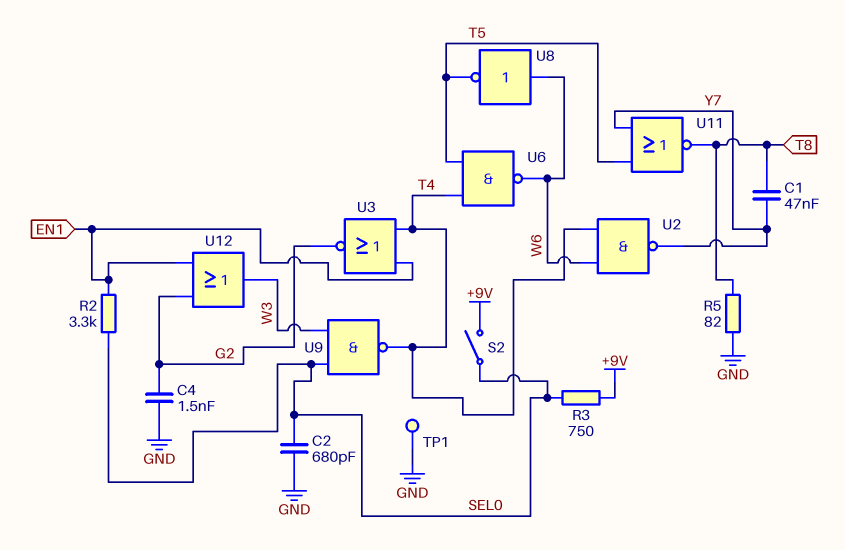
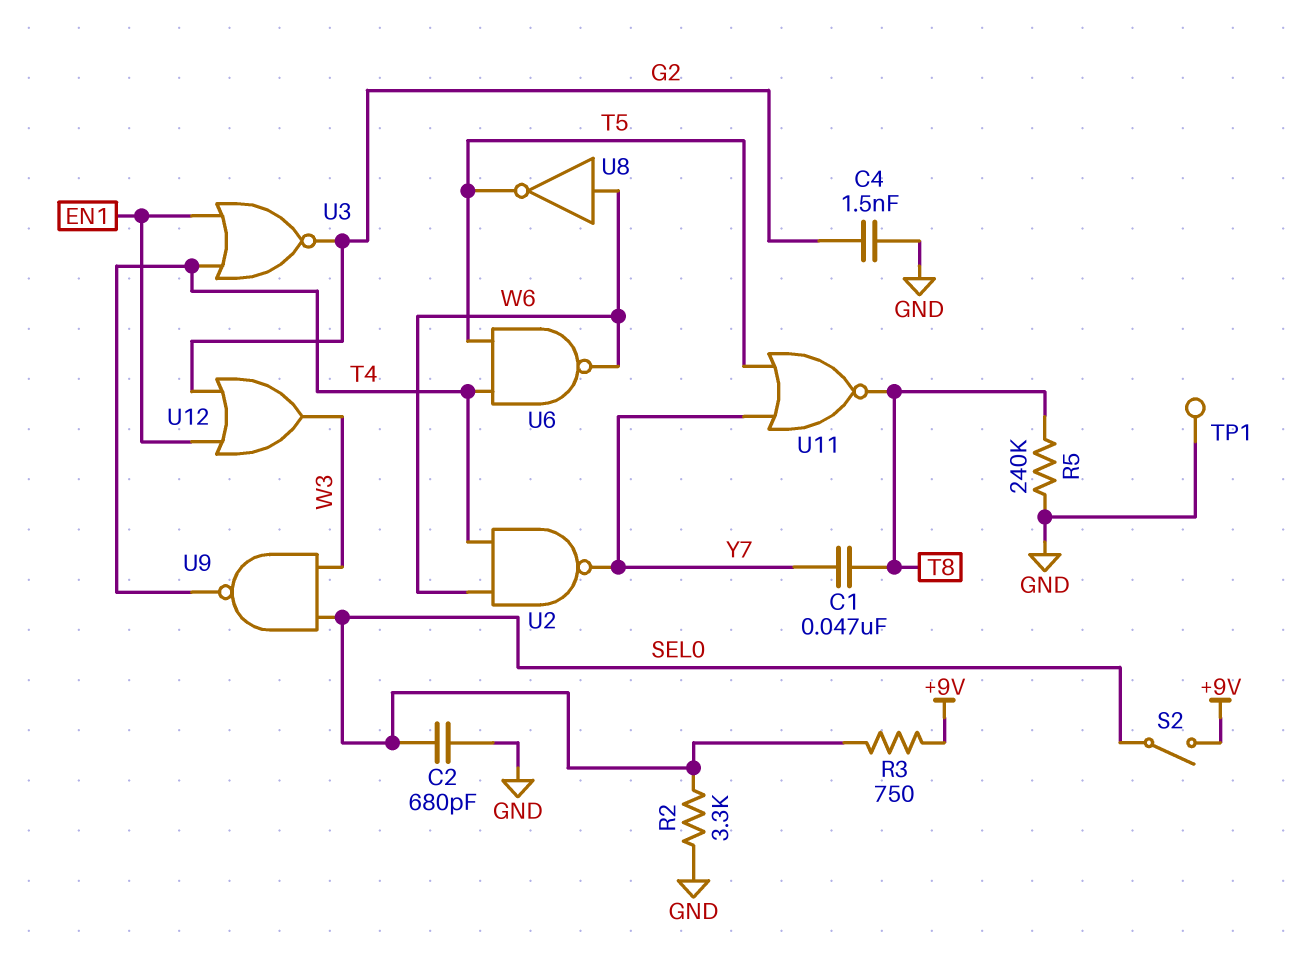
R2: 3.3k (EN1, SEL0) -> 3.3k (GND, SEL0)
R5: 82 (GND, T8) -> 240k (GND, T8)

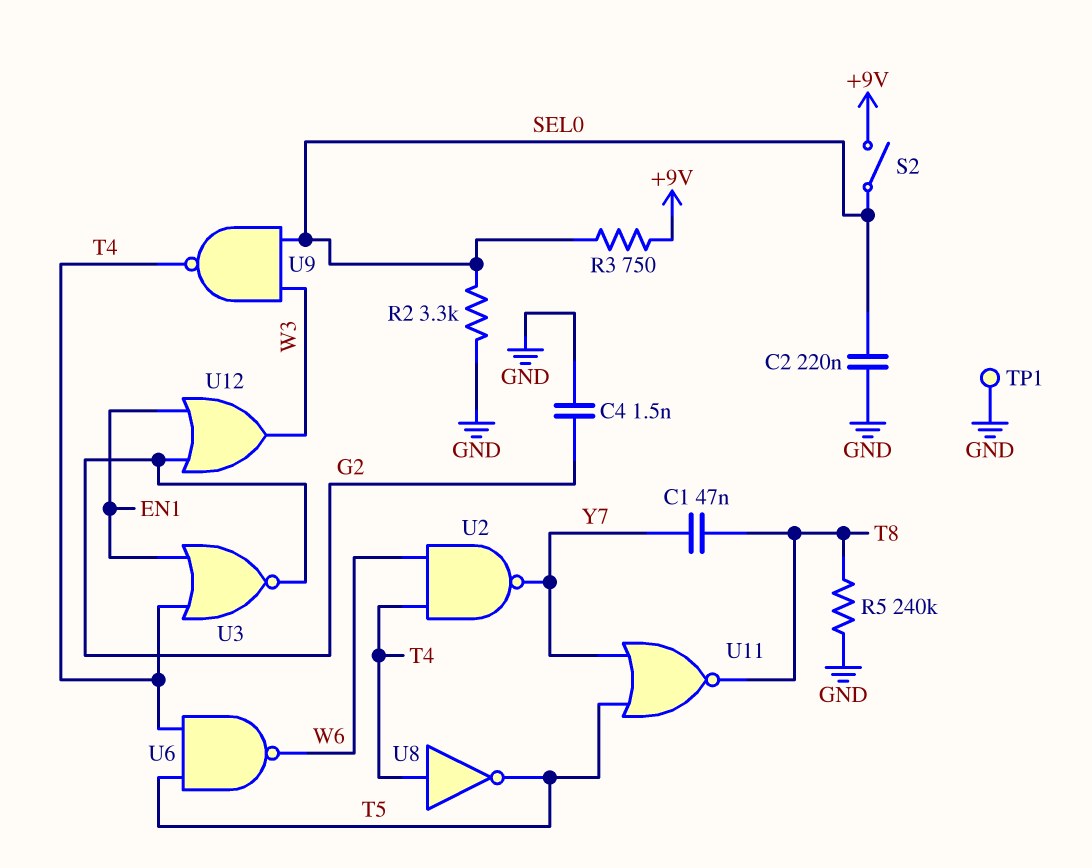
C2: 680pF (GND, SEL0) -> 220nF (GND, SEL0)
U8: NOT (in W6, out T5) -> NOT (in T4, out T5)

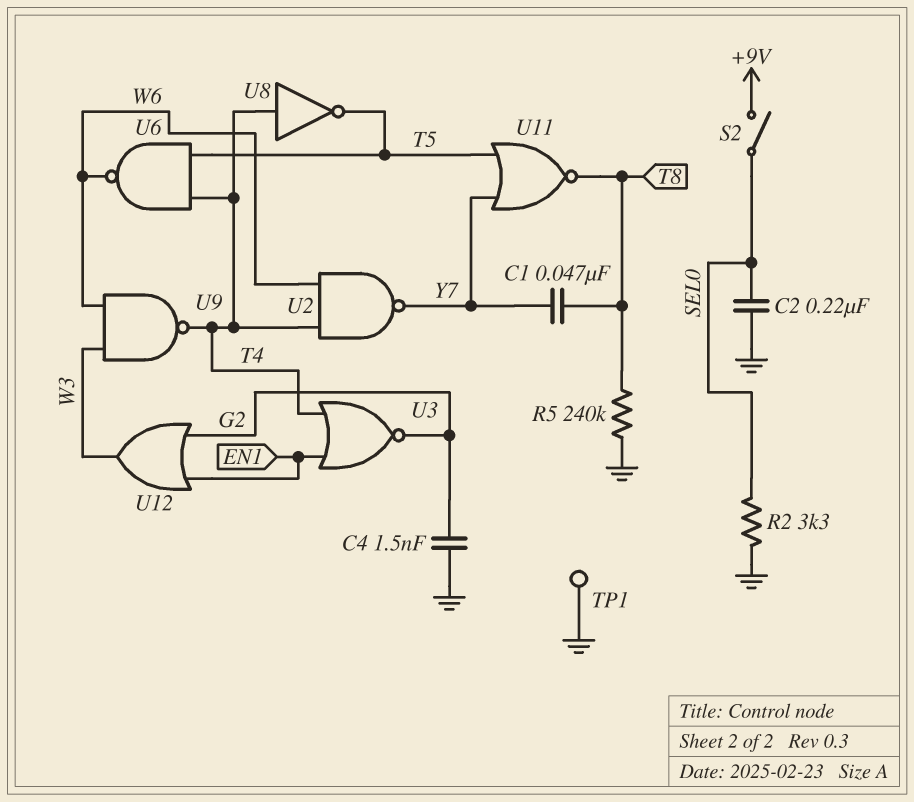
R3: 750 (+9V, SEL0) -> none
U9: NAND (in SEL0, in W3, out T4) -> NAND (in W3, in W6, out T4)

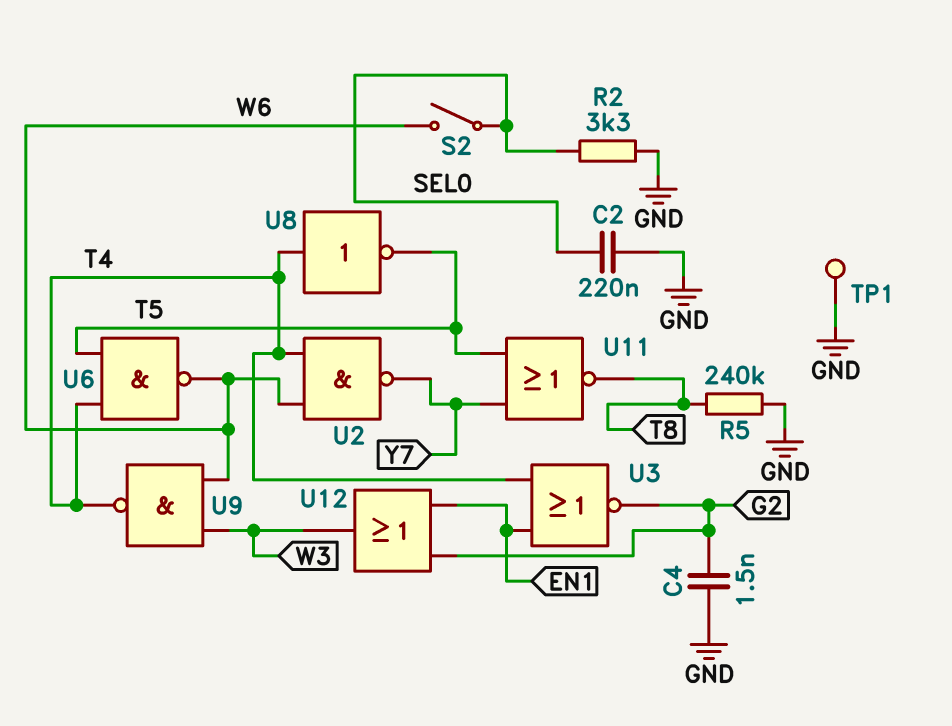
C1: 47nF (T8, Y7) -> none
S2: switch (+9V, SEL0) -> switch (SEL0, W6)

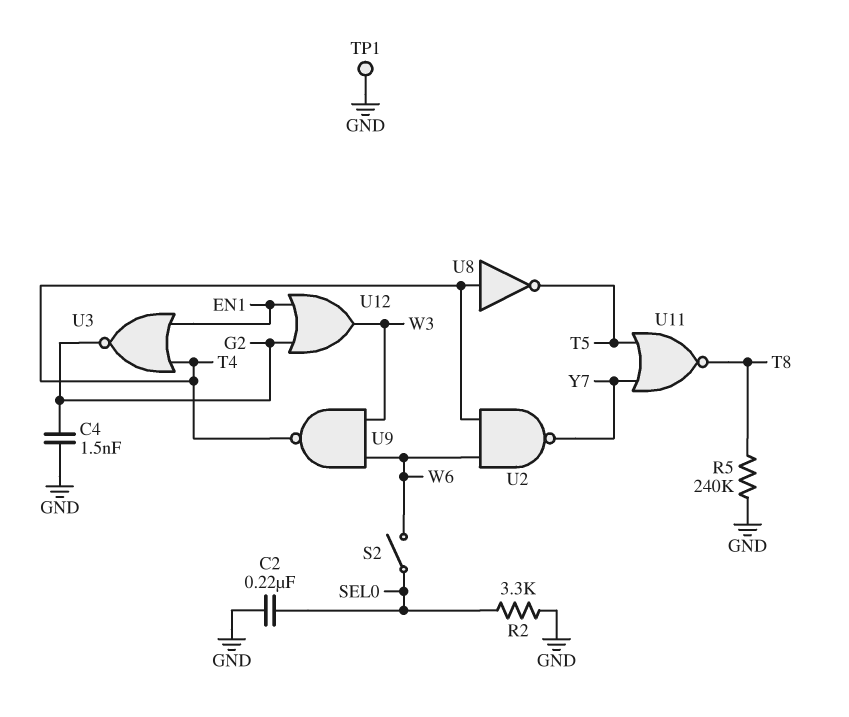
U6: NAND (in T4, in T5, out W6) -> none

